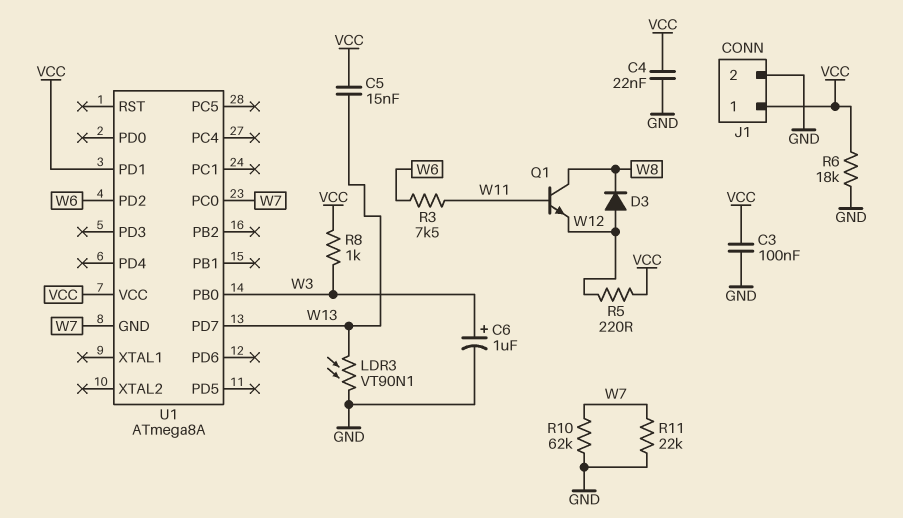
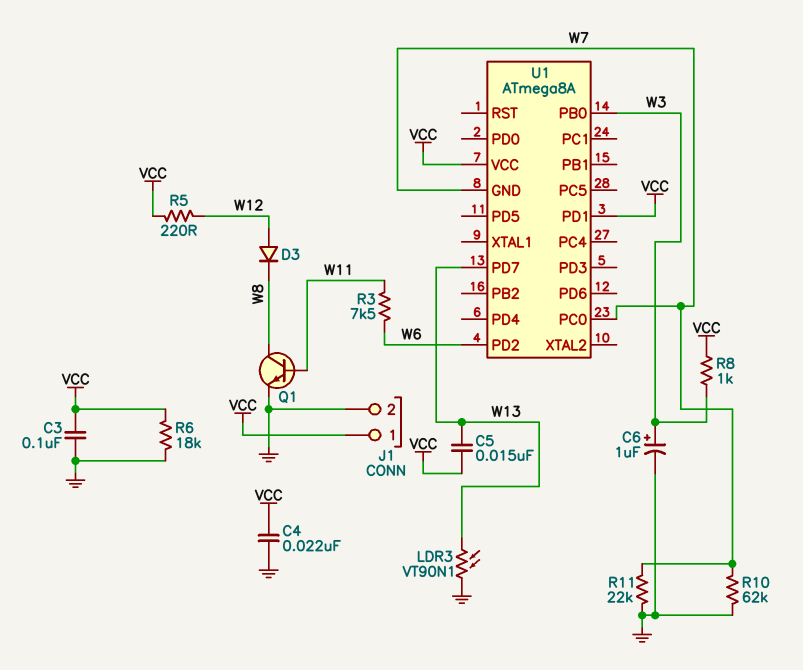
Q1: NPN (B W11, C W8, E W12) -> NPN (B W11, C W8, E GND)

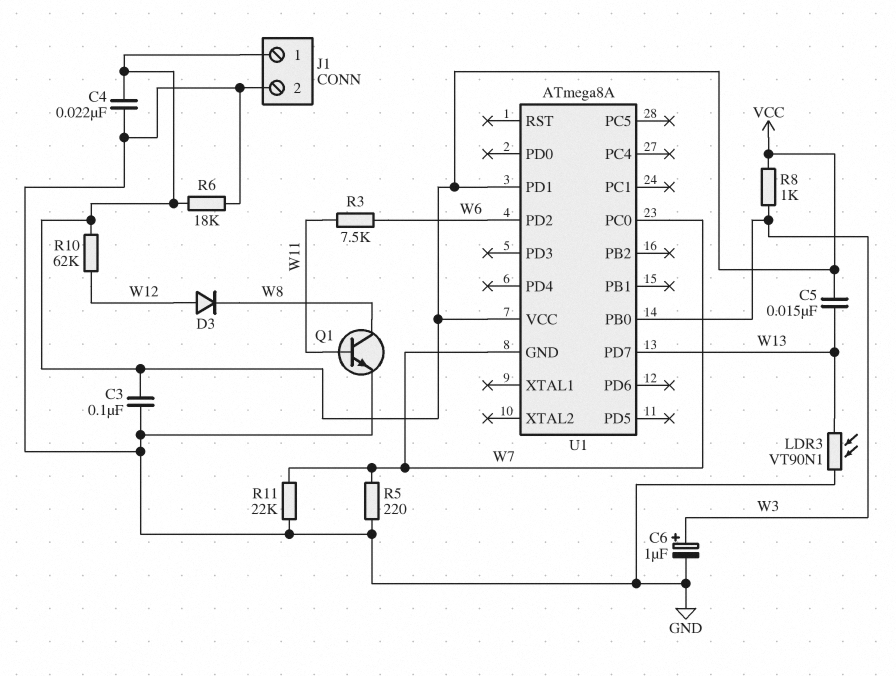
R5: 220 (VCC, W12) -> 220 (GND, W7)
R10: 62k (GND, W7) -> 62k (VCC, W12)

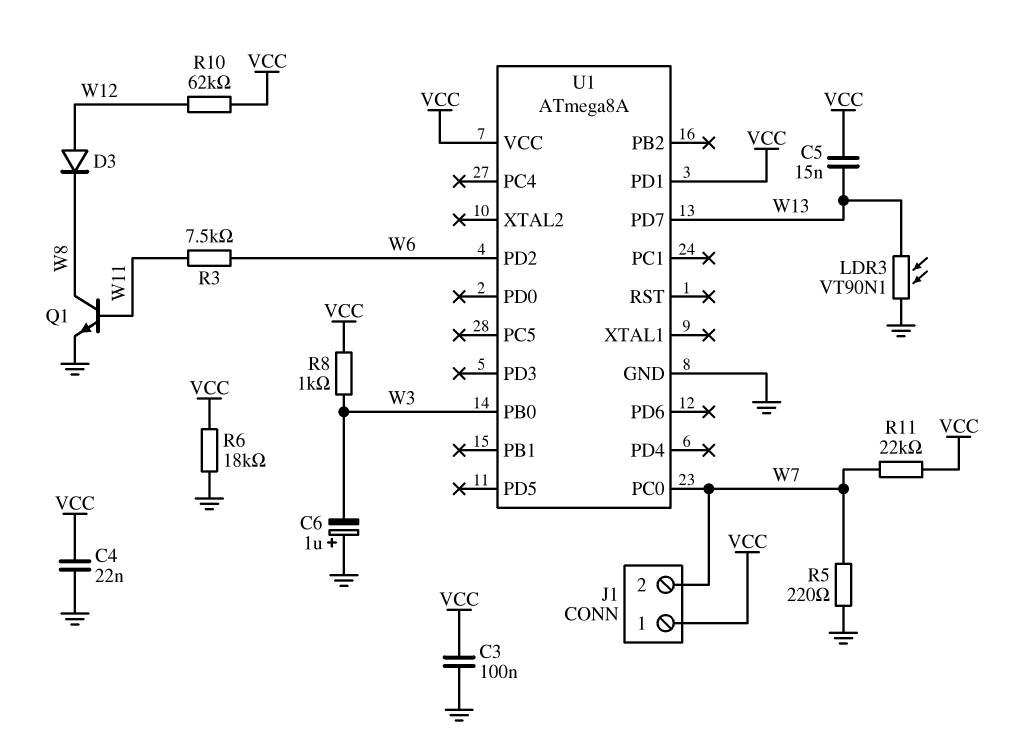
C6: 1uF (plus W3, minus GND) -> 1uF (plus GND, minus W3)
J1 pin 2: GND -> W7
R11: 22k (GND, W7) -> 22k (VCC, W7)
U1 pin GND: W7 -> GND

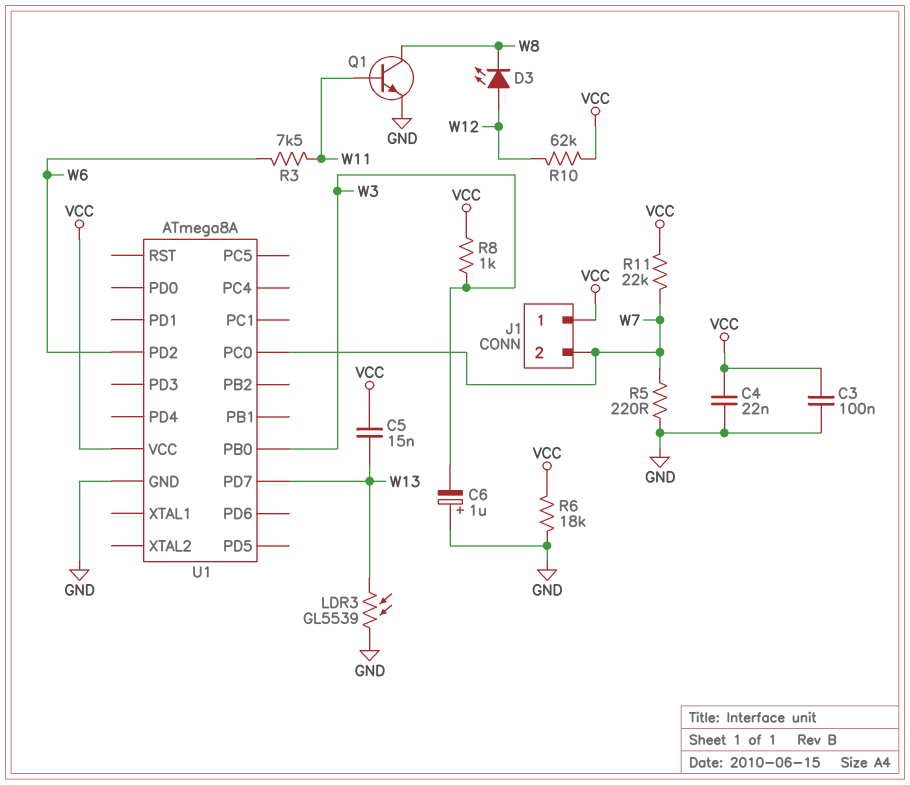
D3: diode (A W12, K W8) -> LED (A W12, K W8)
LDR3: VT90N1 (GND, W13) -> GL5539 (GND, W13)
U1 pin PD1: VCC -> none

